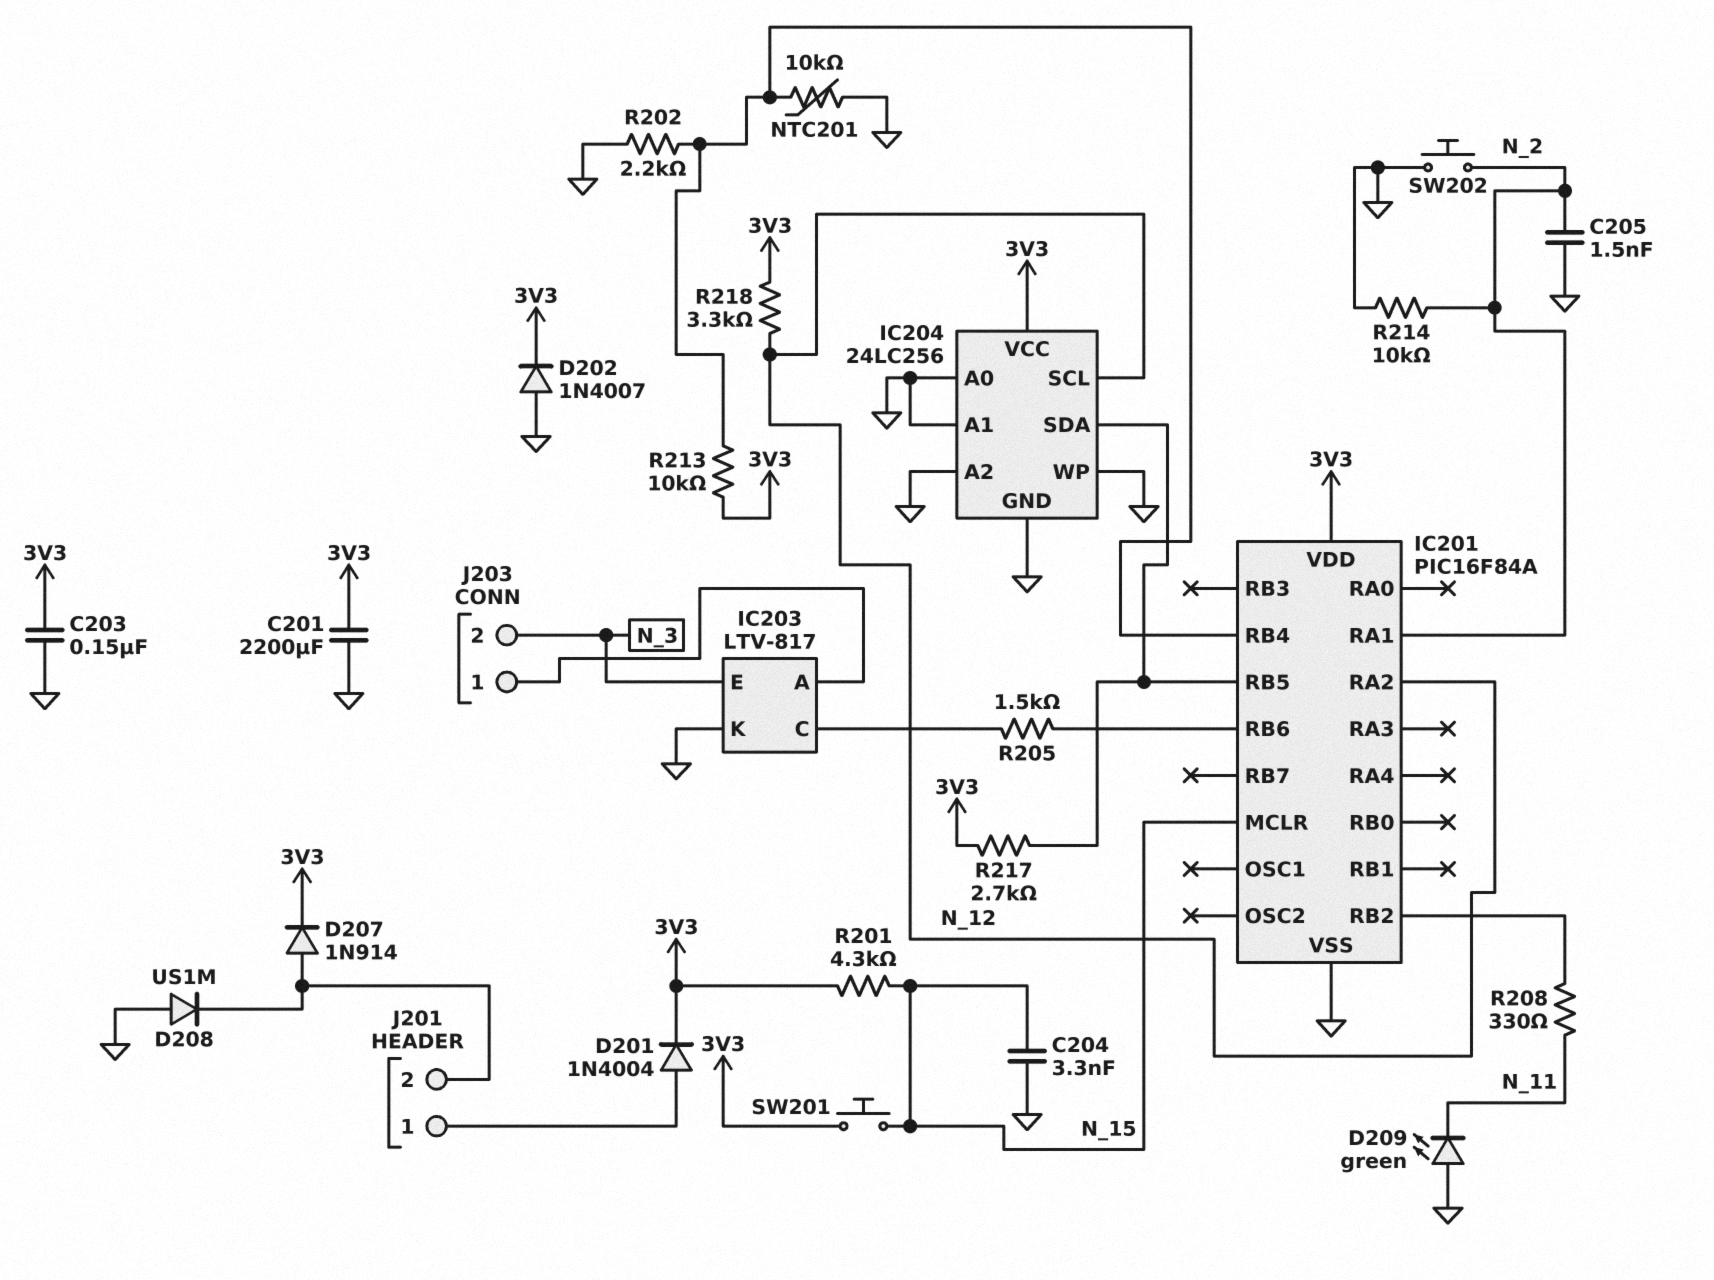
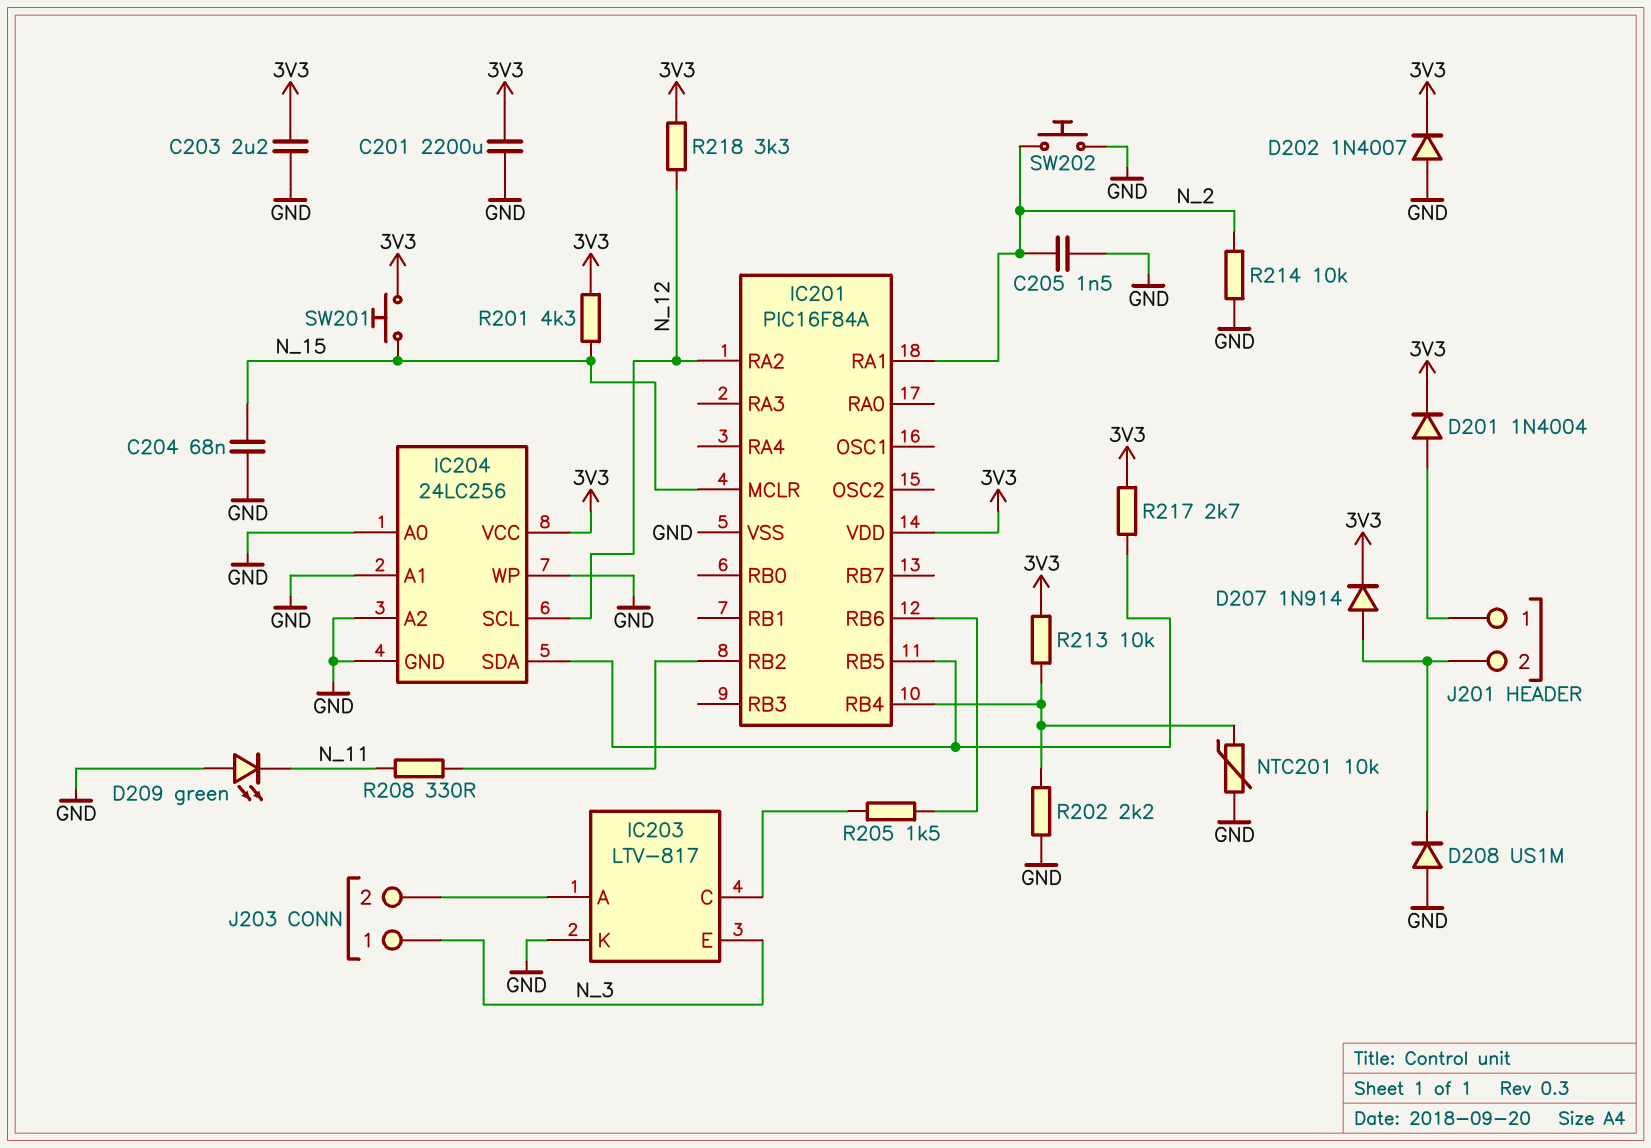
C203: 150nF (3V3, GND) -> 2.2uF (3V3, GND)
C204: 3.3nF (GND, N_15) -> 68nF (GND, N_15)
J203 pin 1: IC203/A -> N_3
J203 pin 2: N_3 -> IC203/A

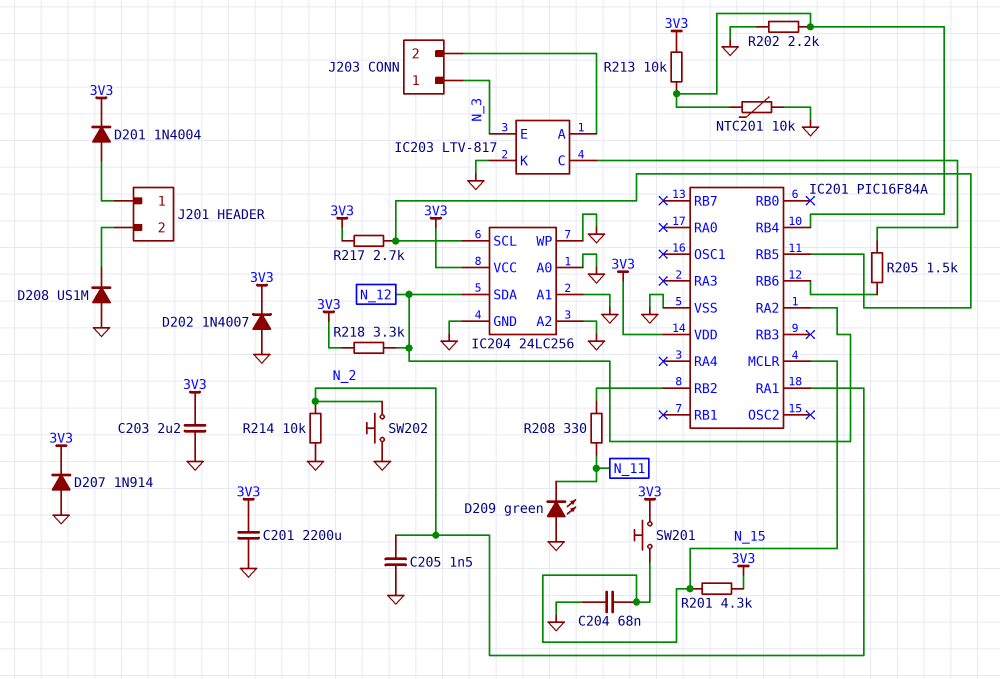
D207: diode 1N914 (A J201/2, K 3V3) -> diode 1N914 (A GND, K 3V3)
IC204 pin SCL: N_12 -> IC201/RB5
IC204 pin SDA: IC201/RB5 -> N_12

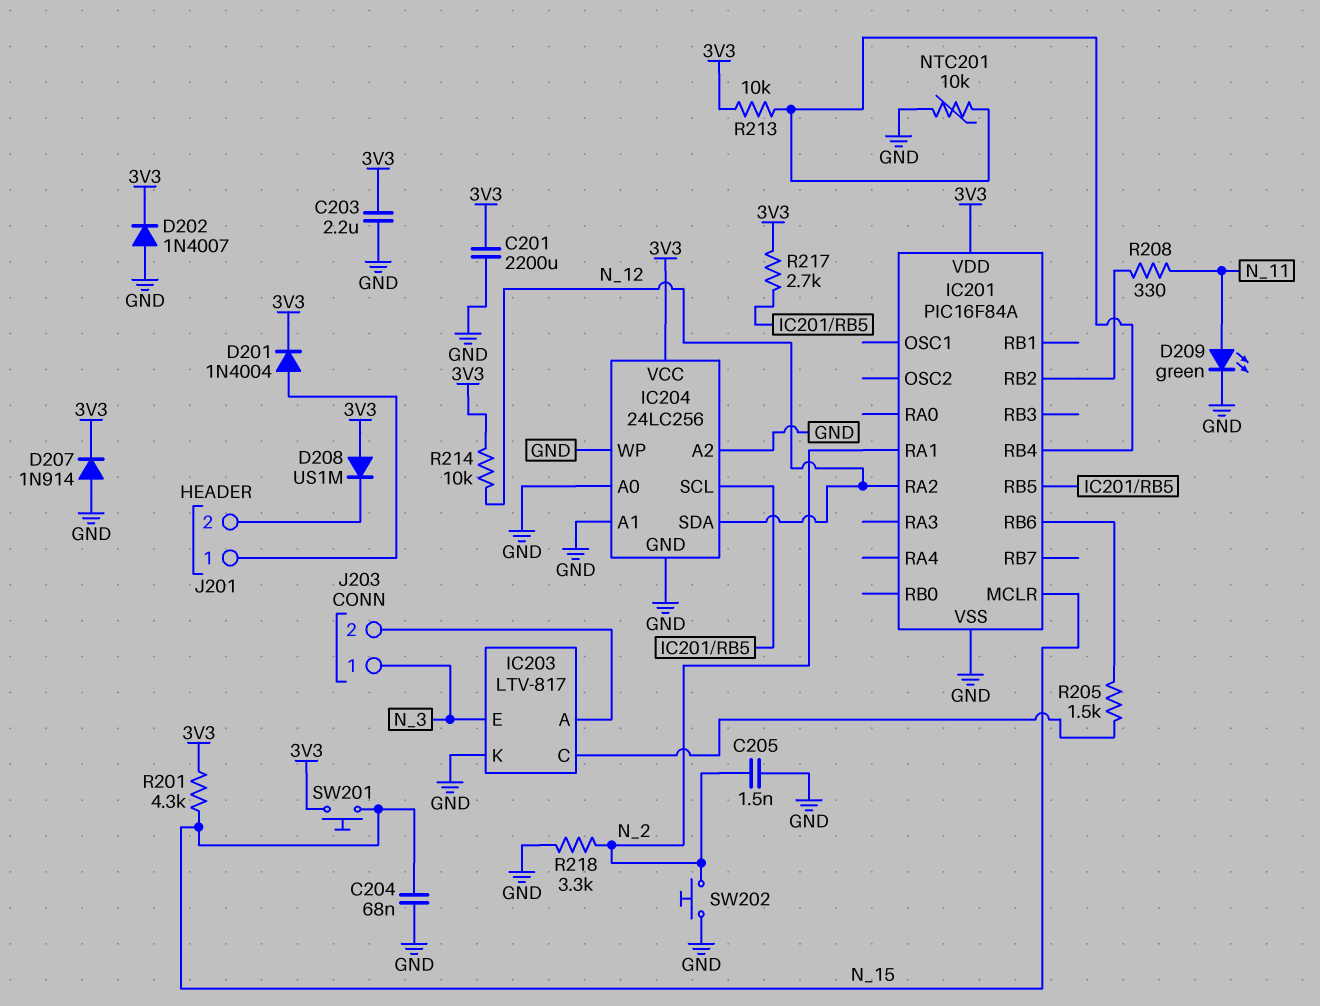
D208: diode US1M (A GND, K J201/2) -> diode US1M (A 3V3, K J201/2)
D209: LED green (A GND, K N_11) -> LED green (A N_11, K GND)
R202: 2.2k (GND, IC201/RB4) -> none
R214: 10k (GND, N_2) -> 10k (3V3, N_12)
R218: 3.3k (3V3, N_12) -> 3.3k (GND, N_2)

